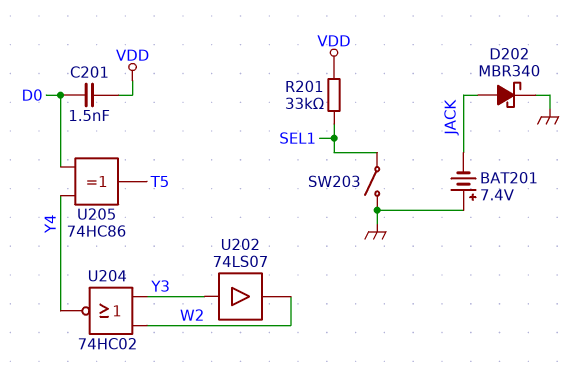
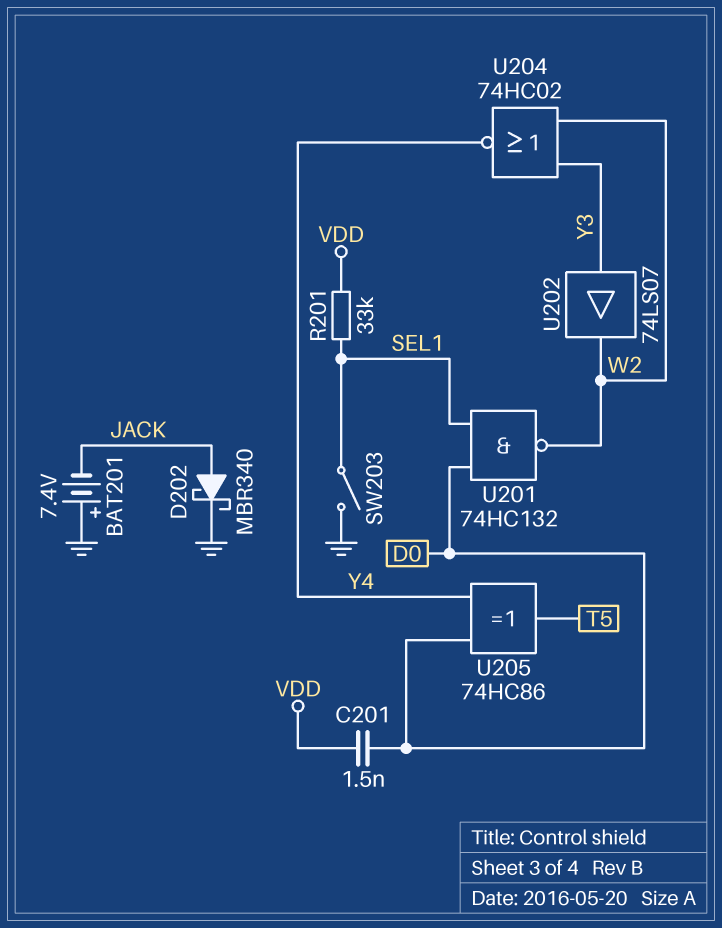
U201: none -> NAND 74HC132 (in D0, in SEL1, out W2)

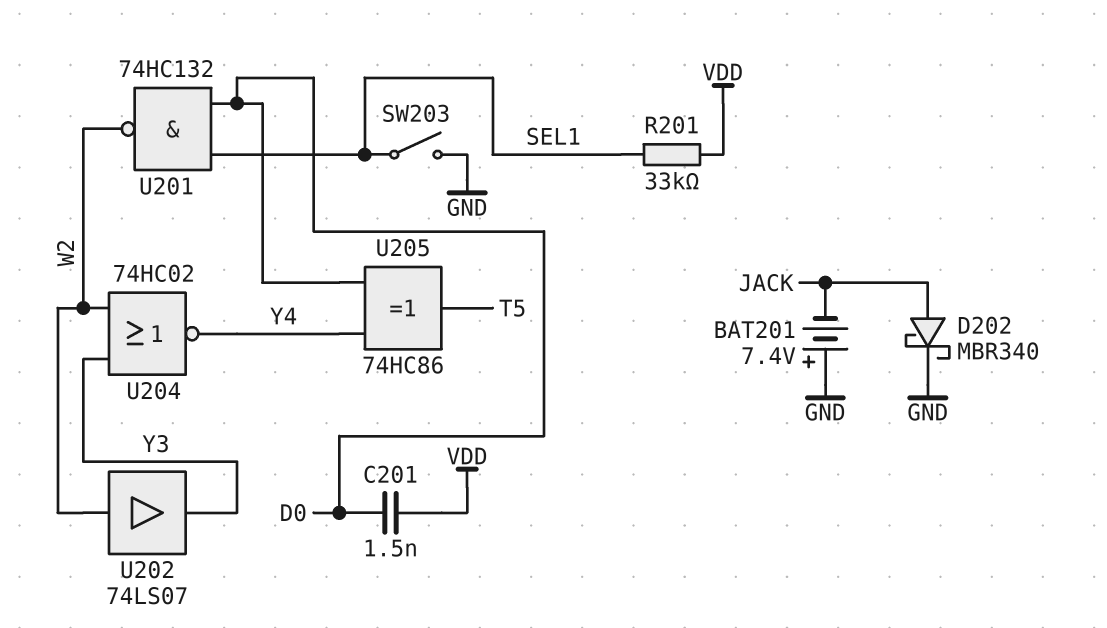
U202: buffer 74LS07 (in Y3, out W2) -> buffer 74LS07 (in W2, out Y3)

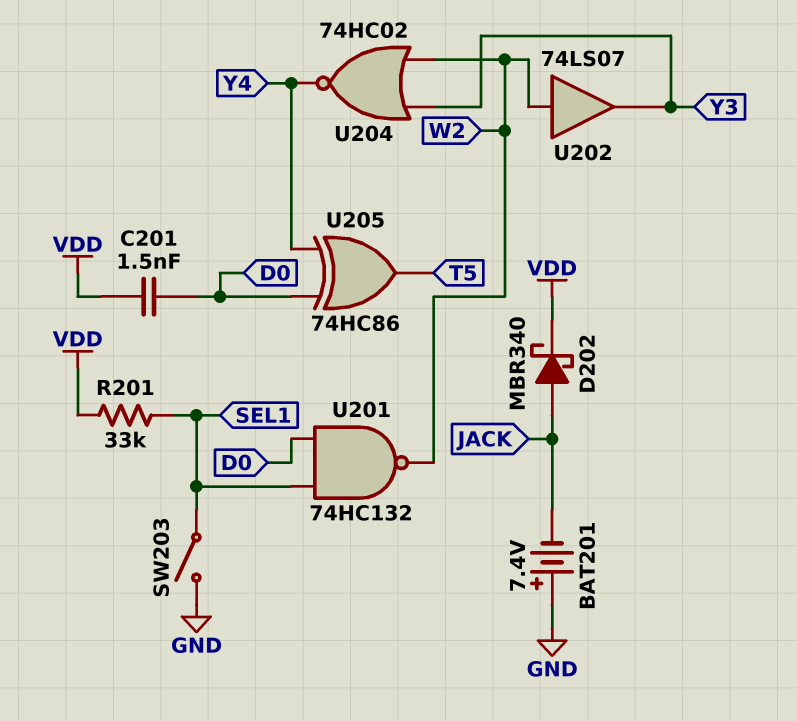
D202: schottky MBR340 (A JACK, K GND) -> schottky MBR340 (A JACK, K VDD)

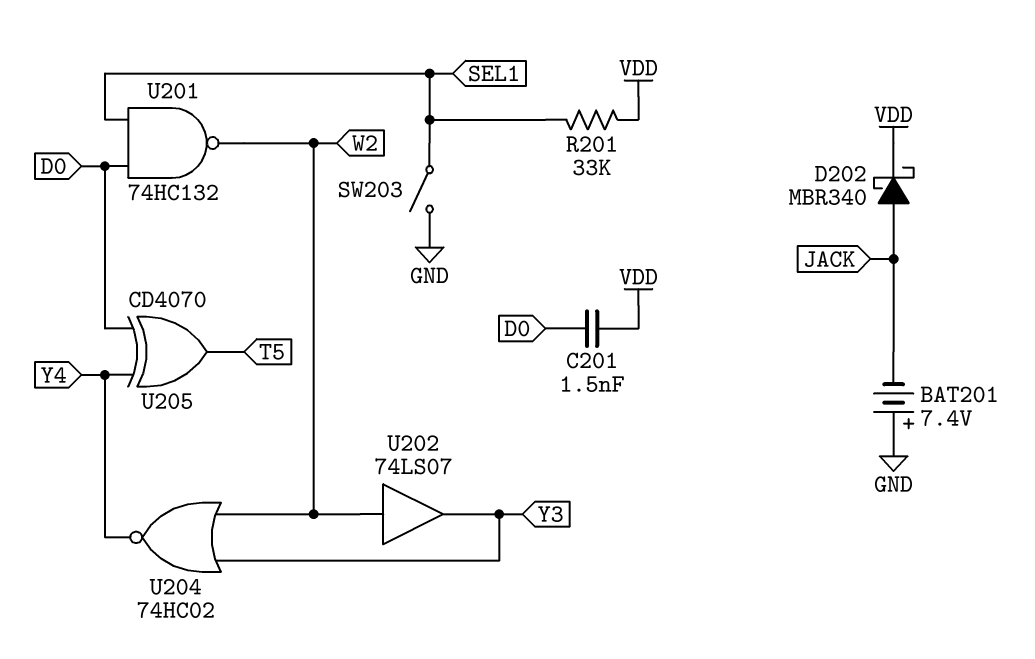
U205: XOR 74HC86 (in D0, in Y4, out T5) -> XOR CD4070 (in D0, in Y4, out T5)

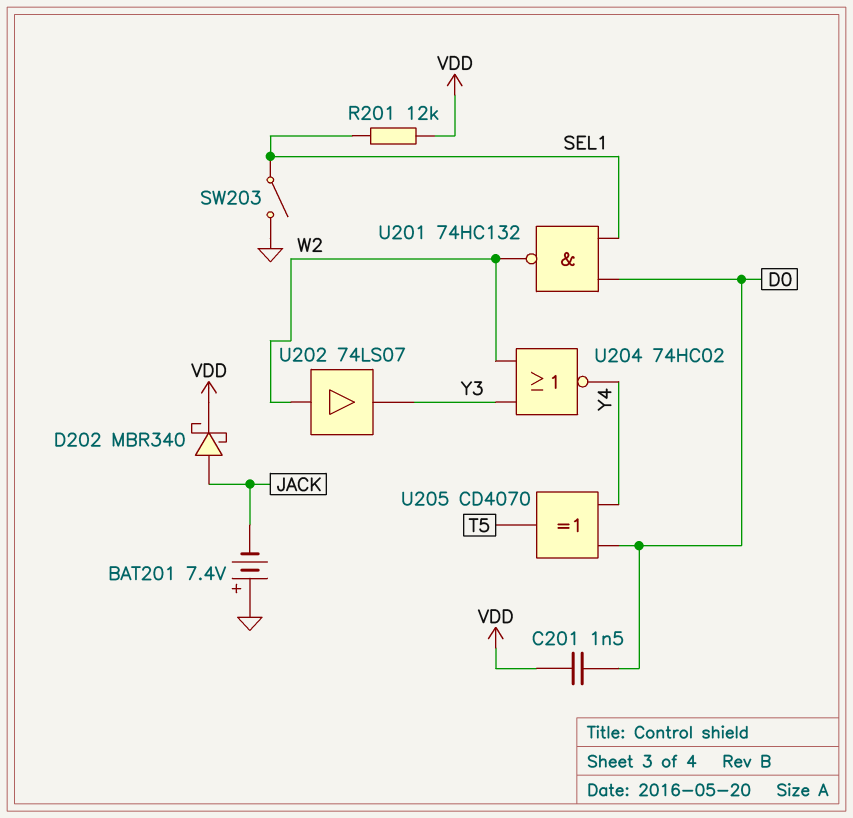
R201: 33k (SEL1, VDD) -> 12k (SEL1, VDD)

